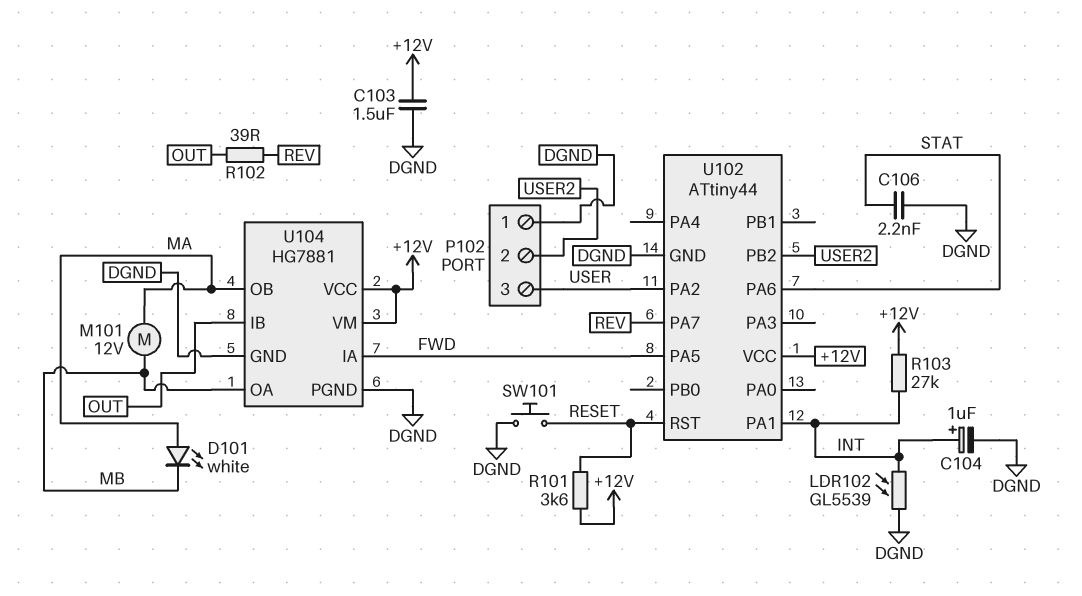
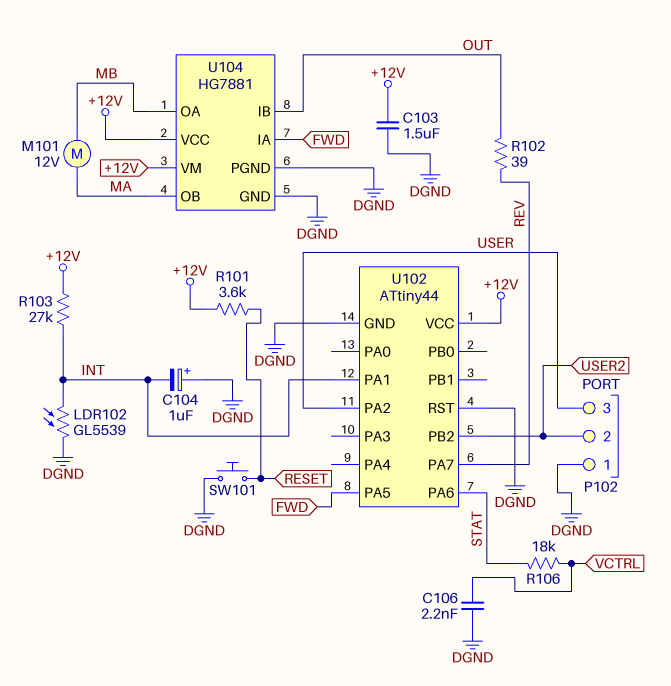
C104: 1uF (plus INT, minus DGND) -> 1uF (plus DGND, minus INT)
C106: 2.2nF (DGND, STAT) -> 2.2nF (DGND, VCTRL)
D101: LED white (A MA, K MB) -> none
R106: none -> 18k (STAT, VCTRL)
U102 pin RST: RESET -> DGND

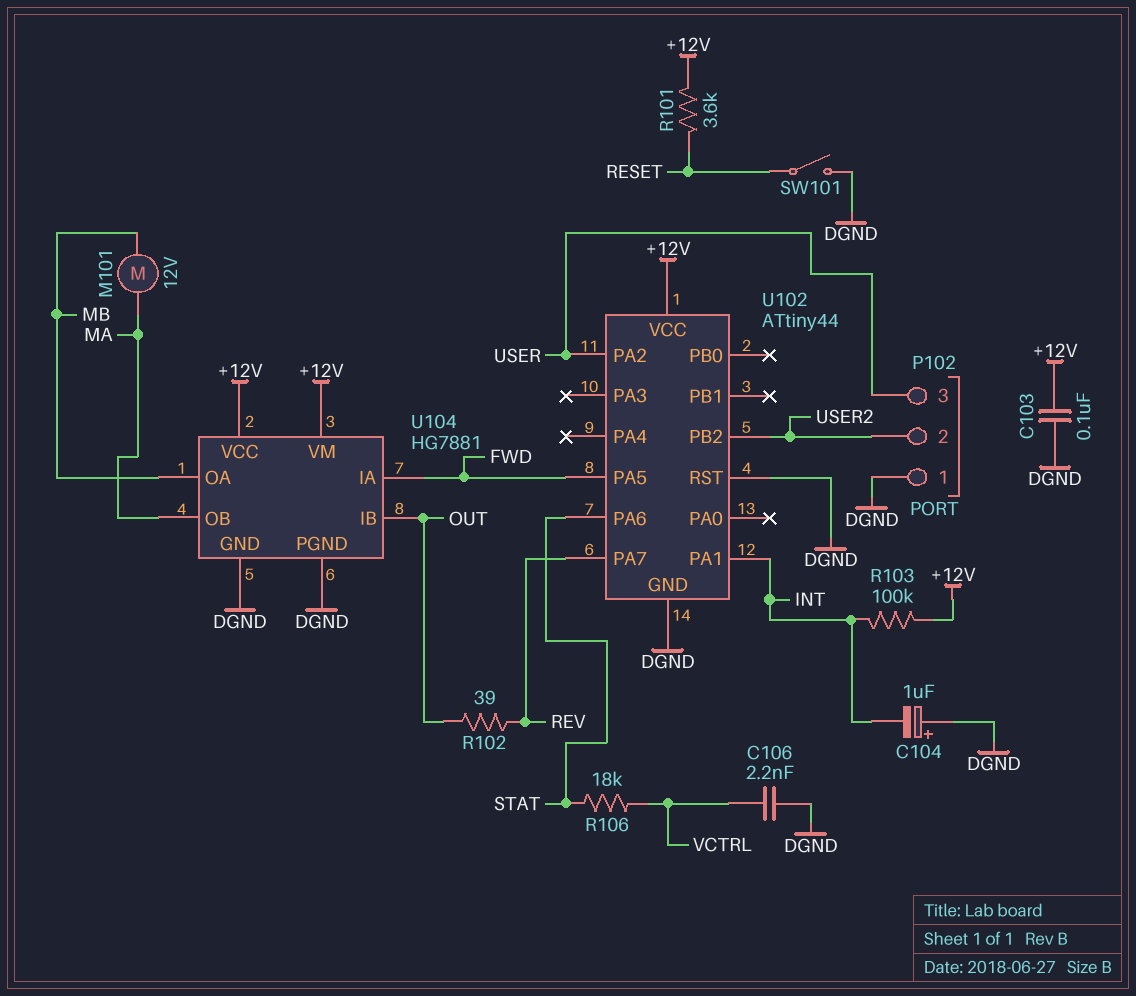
C103: 1.5uF (+12V, DGND) -> 100nF (+12V, DGND)
LDR102: GL5539 (DGND, INT) -> none
R103: 27k (+12V, INT) -> 100k (+12V, INT)
SW101: button (DGND, RESET) -> switch (DGND, RESET)

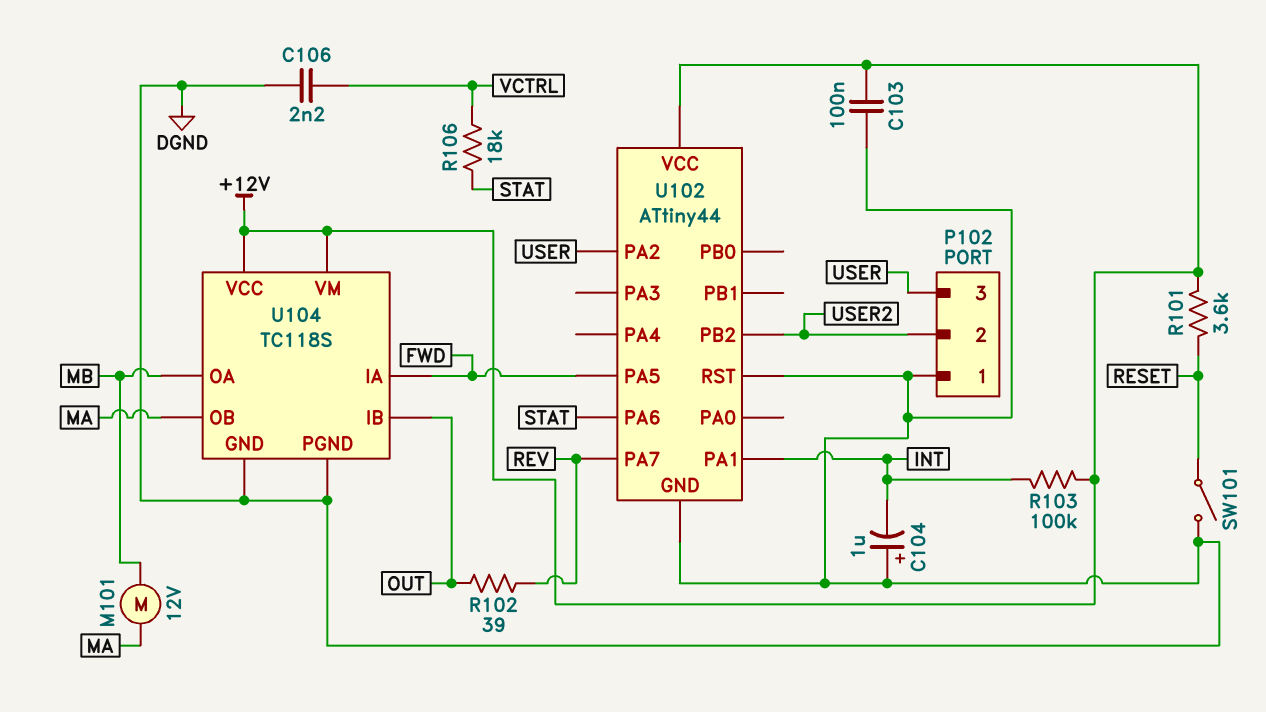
U104: HG7881 -> TC118S

